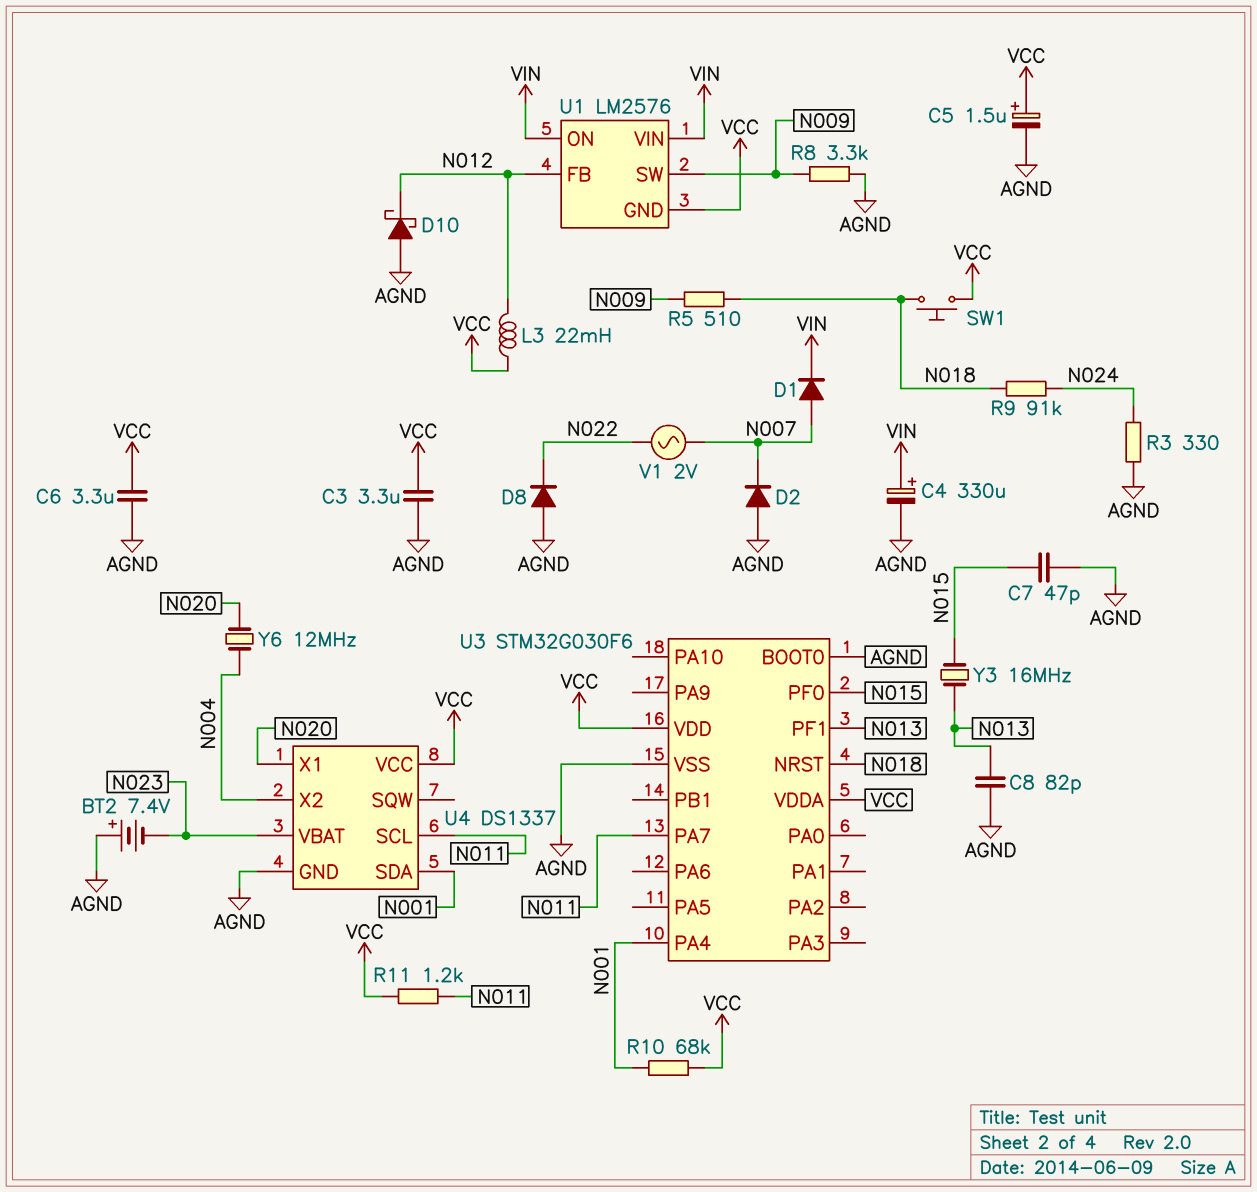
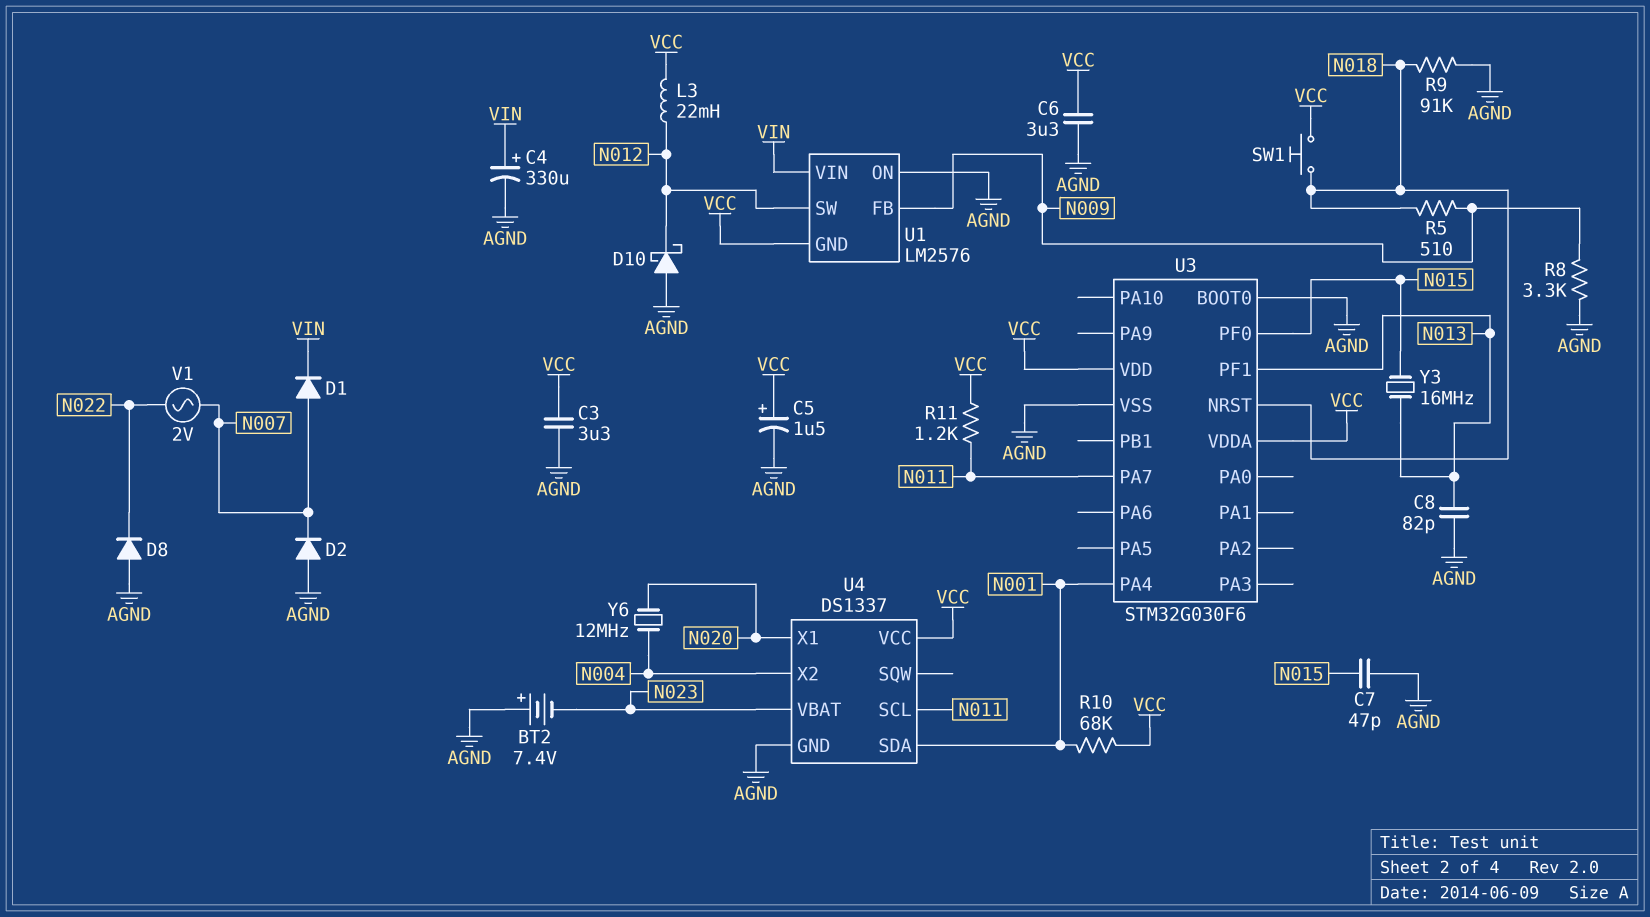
R3: 330 (AGND, N024) -> none
R9: 91k (N018, N024) -> 91k (AGND, N018)
U1 pin FB: N012 -> N009
U1 pin ON: VIN -> AGND
U1 pin SW: N009 -> N012

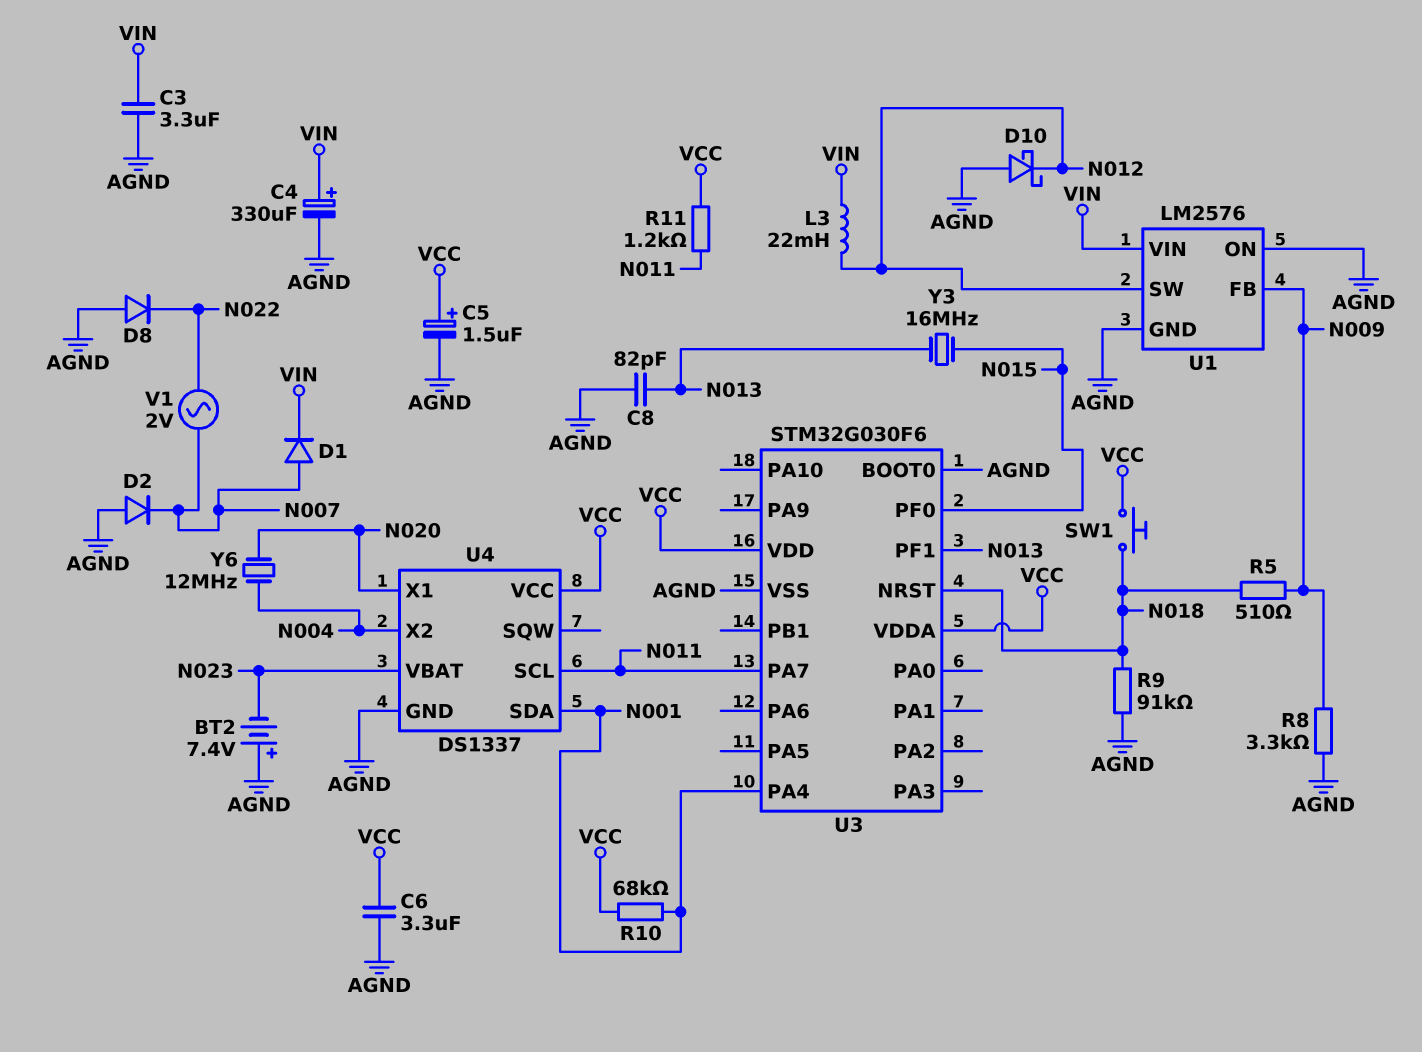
C3: 3.3uF (AGND, VCC) -> 3.3uF (AGND, VIN)
C7: 47pF (AGND, N015) -> none
L3: 22mH (N012, VCC) -> 22mH (N012, VIN)
U1 pin GND: VCC -> AGND

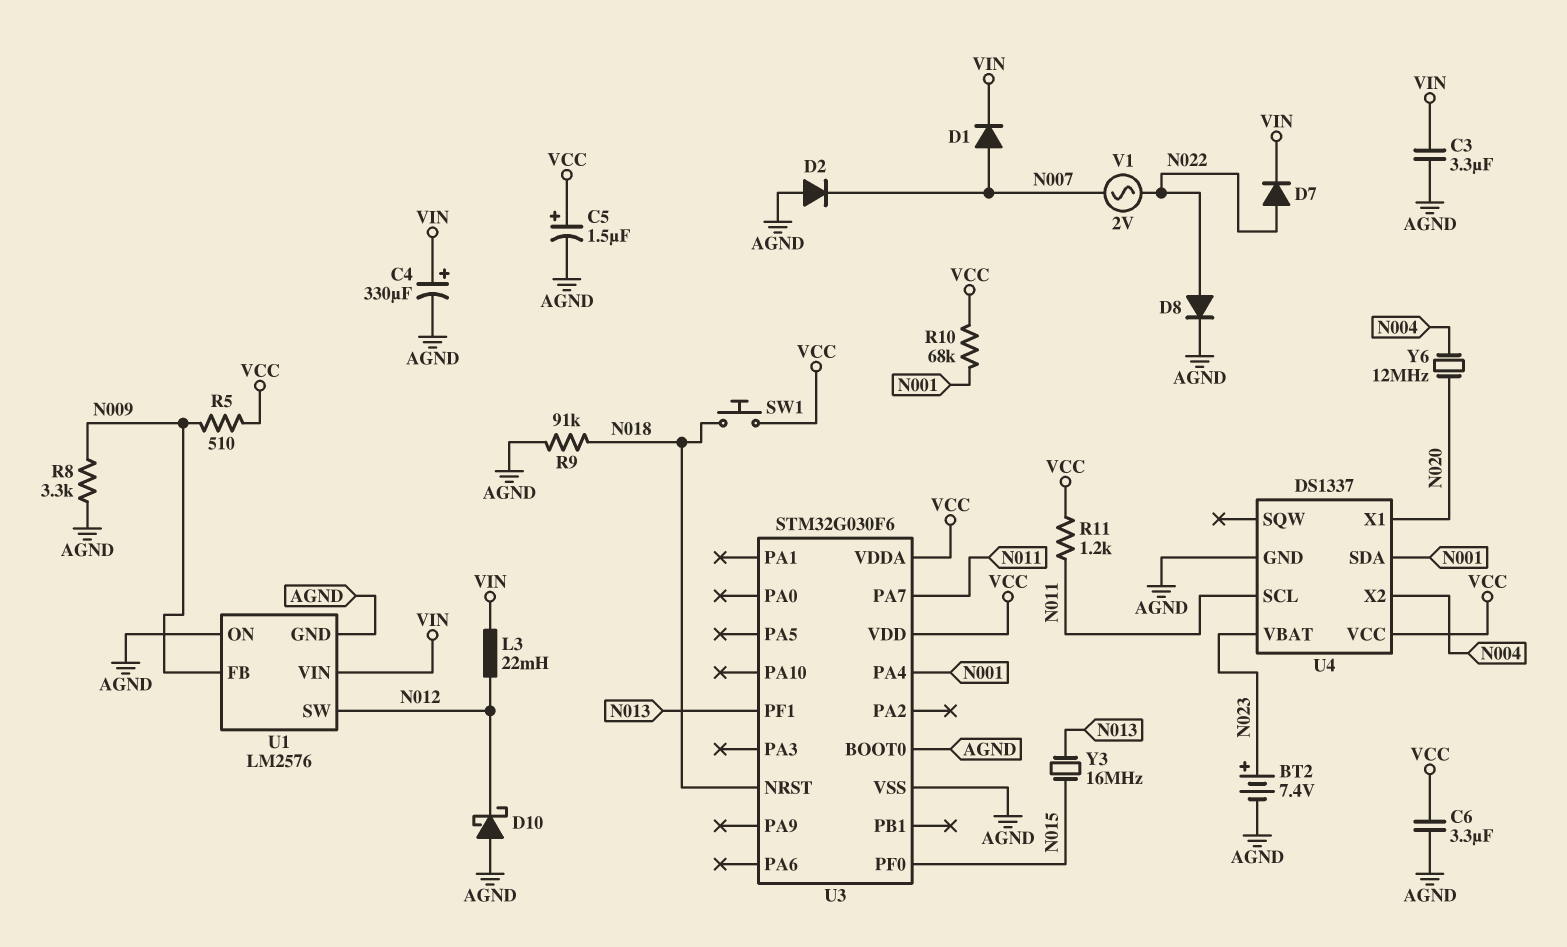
BT2: 7.4V (plus AGND, minus N023) -> 7.4V (plus N023, minus AGND)
C8: 82pF (AGND, N013) -> none
D7: none -> diode (A N022, K VIN)
D8: diode (A AGND, K N022) -> diode (A N022, K AGND)
R5: 510 (N009, N018) -> 510 (N009, VCC)

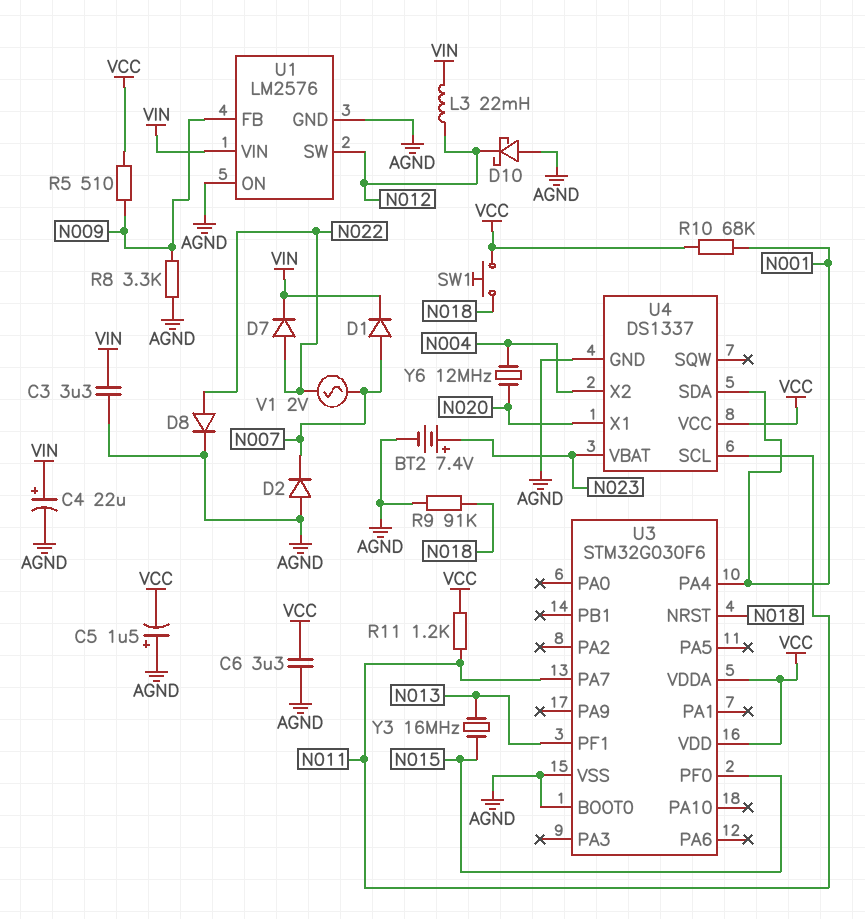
C4: 330uF (plus VIN, minus AGND) -> 22uF (plus VIN, minus AGND)
C5: 1.5uF (plus VCC, minus AGND) -> 1.5uF (plus AGND, minus VCC)

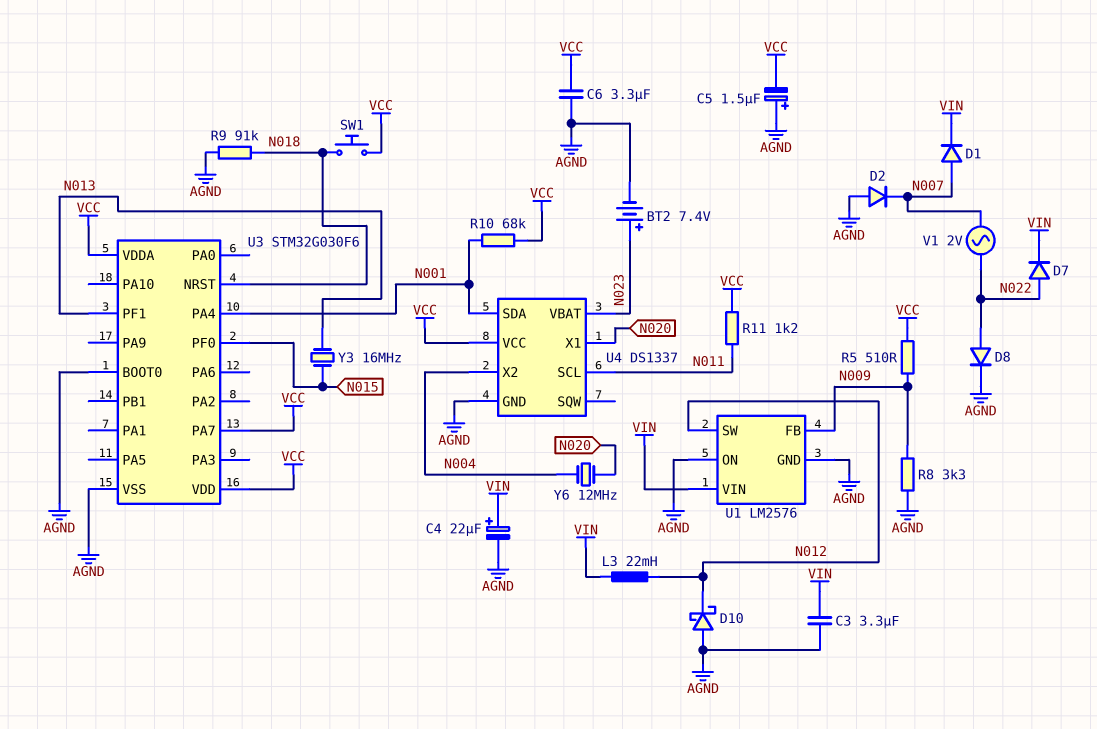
U3 pin PA7: N011 -> VCC

